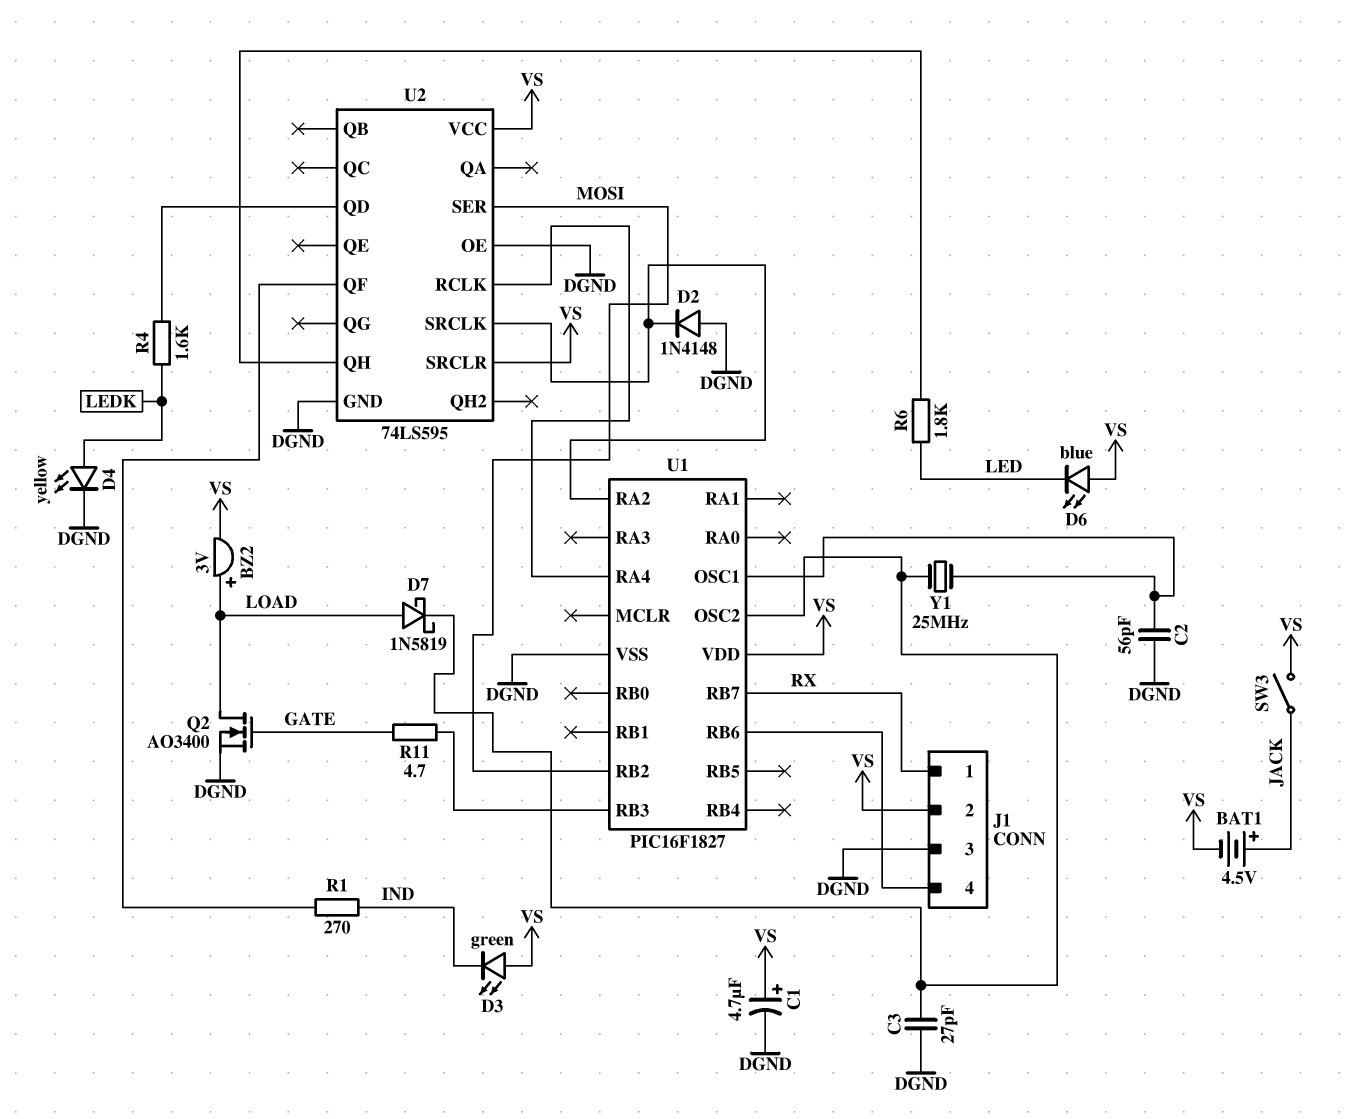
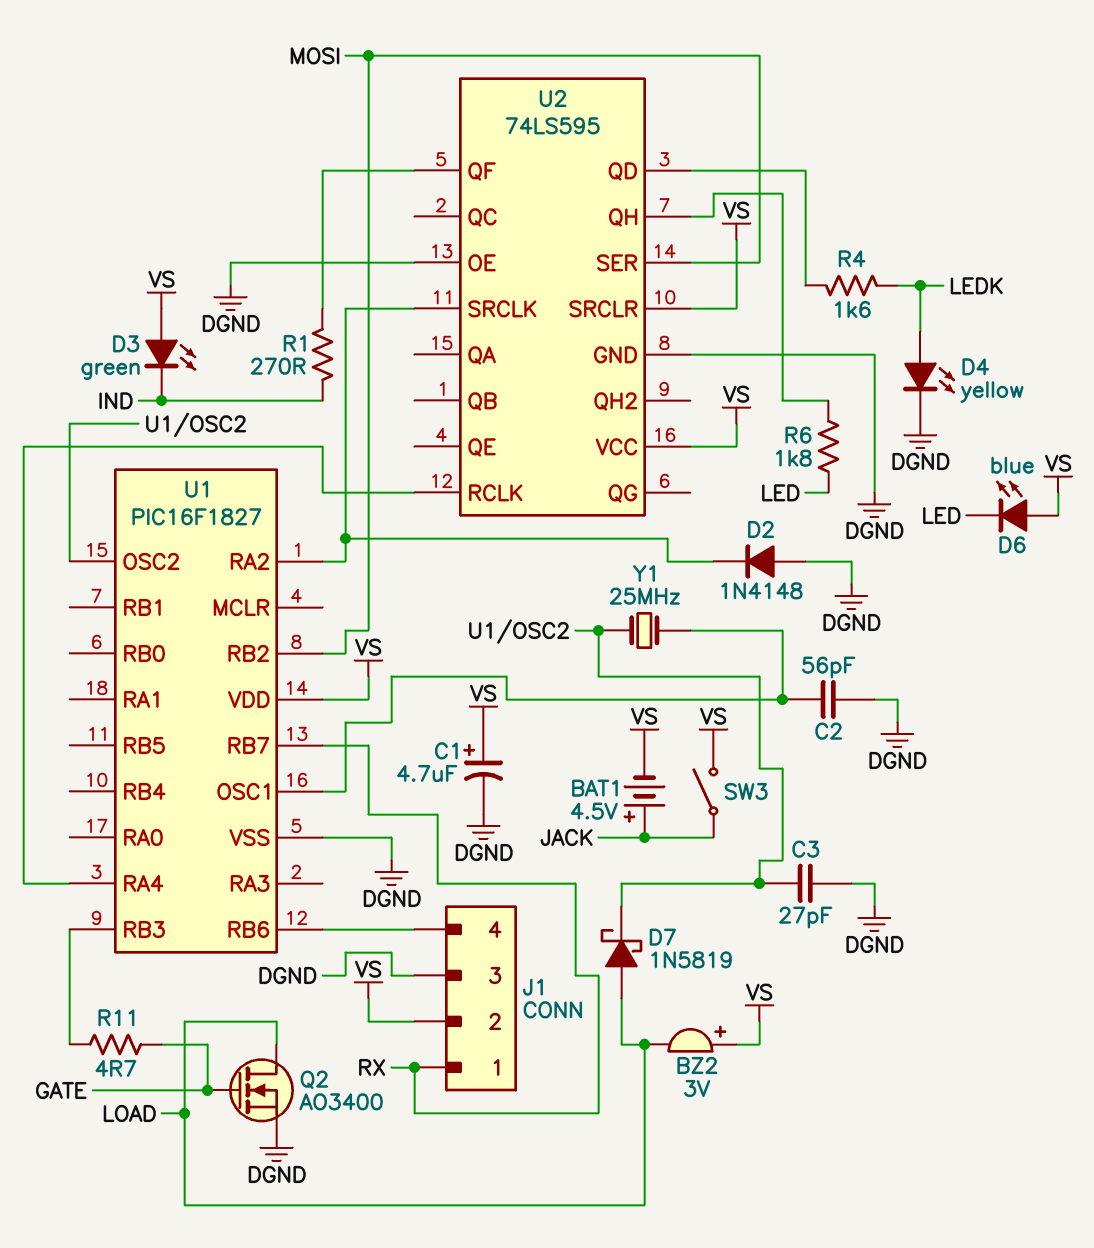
BZ2: buzzer 3V (plus LOAD, minus VS) -> buzzer 3V (plus VS, minus LOAD)

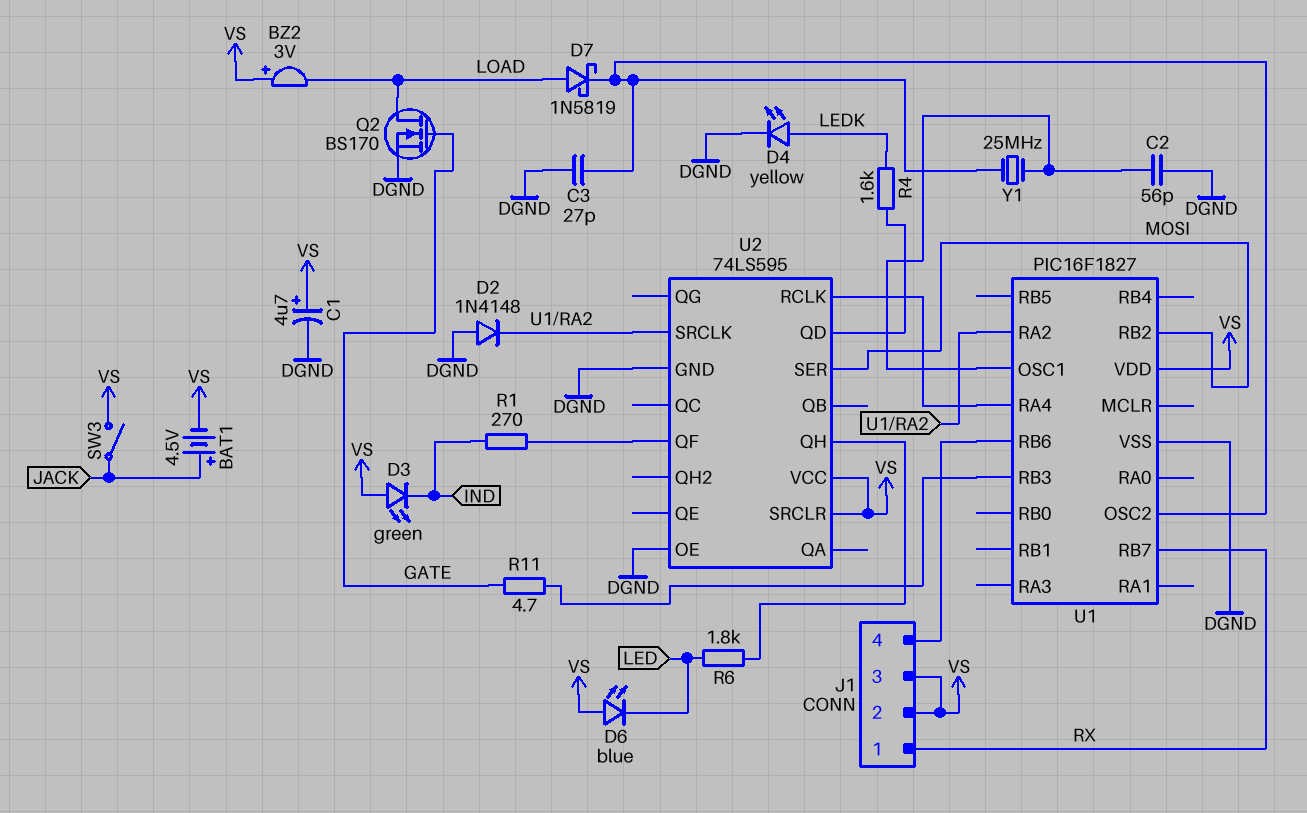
J1 pin 3: DGND -> VS
Q2: NMOS AO3400 (G GATE, D LOAD, S DGND) -> NMOS BS170 (G GATE, D LOAD, S DGND)

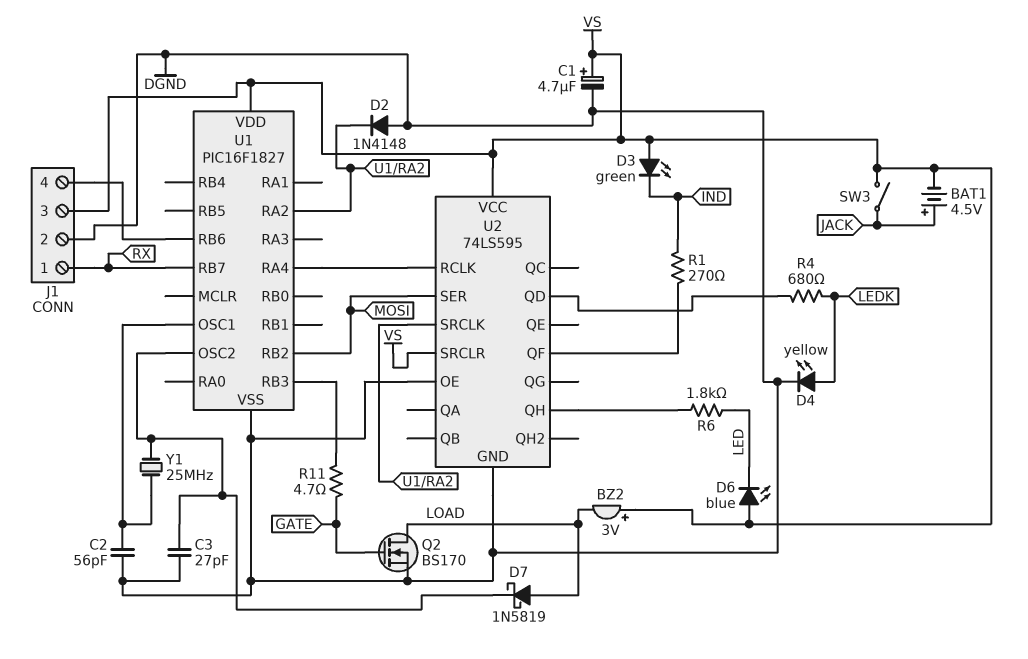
J1 pin 2: VS -> DGND
R4: 1.6k (LEDK, U2/QD) -> 680 (LEDK, U2/QD)

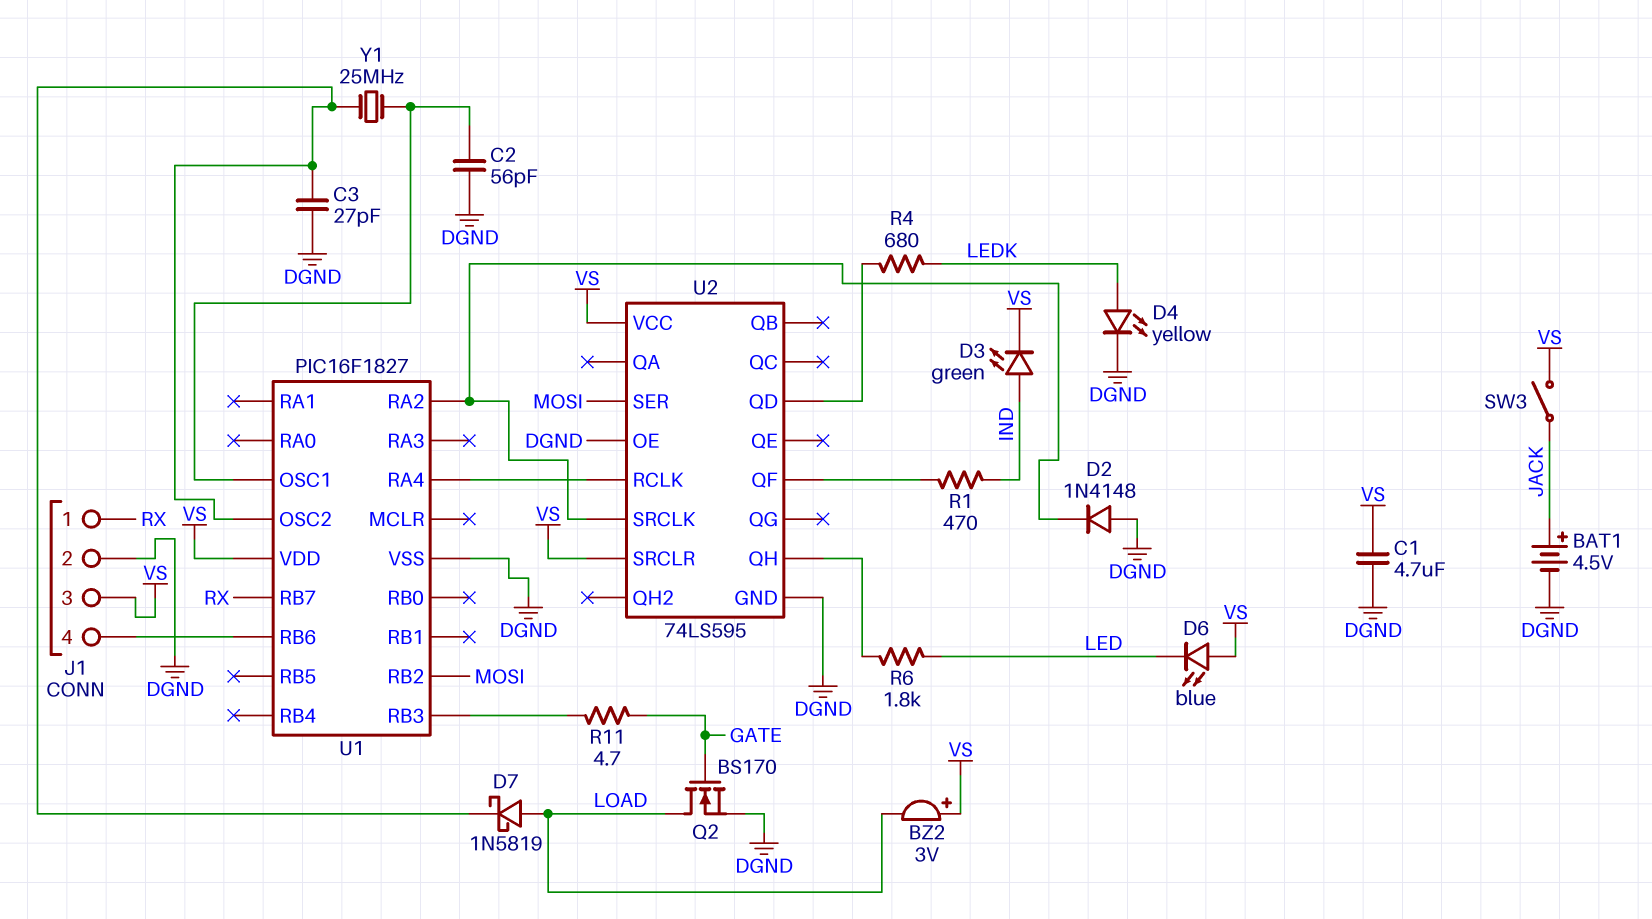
BAT1: 4.5V (plus JACK, minus VS) -> 4.5V (plus JACK, minus DGND)
C1: 4.7uF (plus VS, minus DGND) -> 4.7uF (DGND, VS)
D3: LED green (A VS, K IND) -> LED green (A IND, K VS)
R1: 270 (IND, U2/QF) -> 470 (IND, U2/QF)

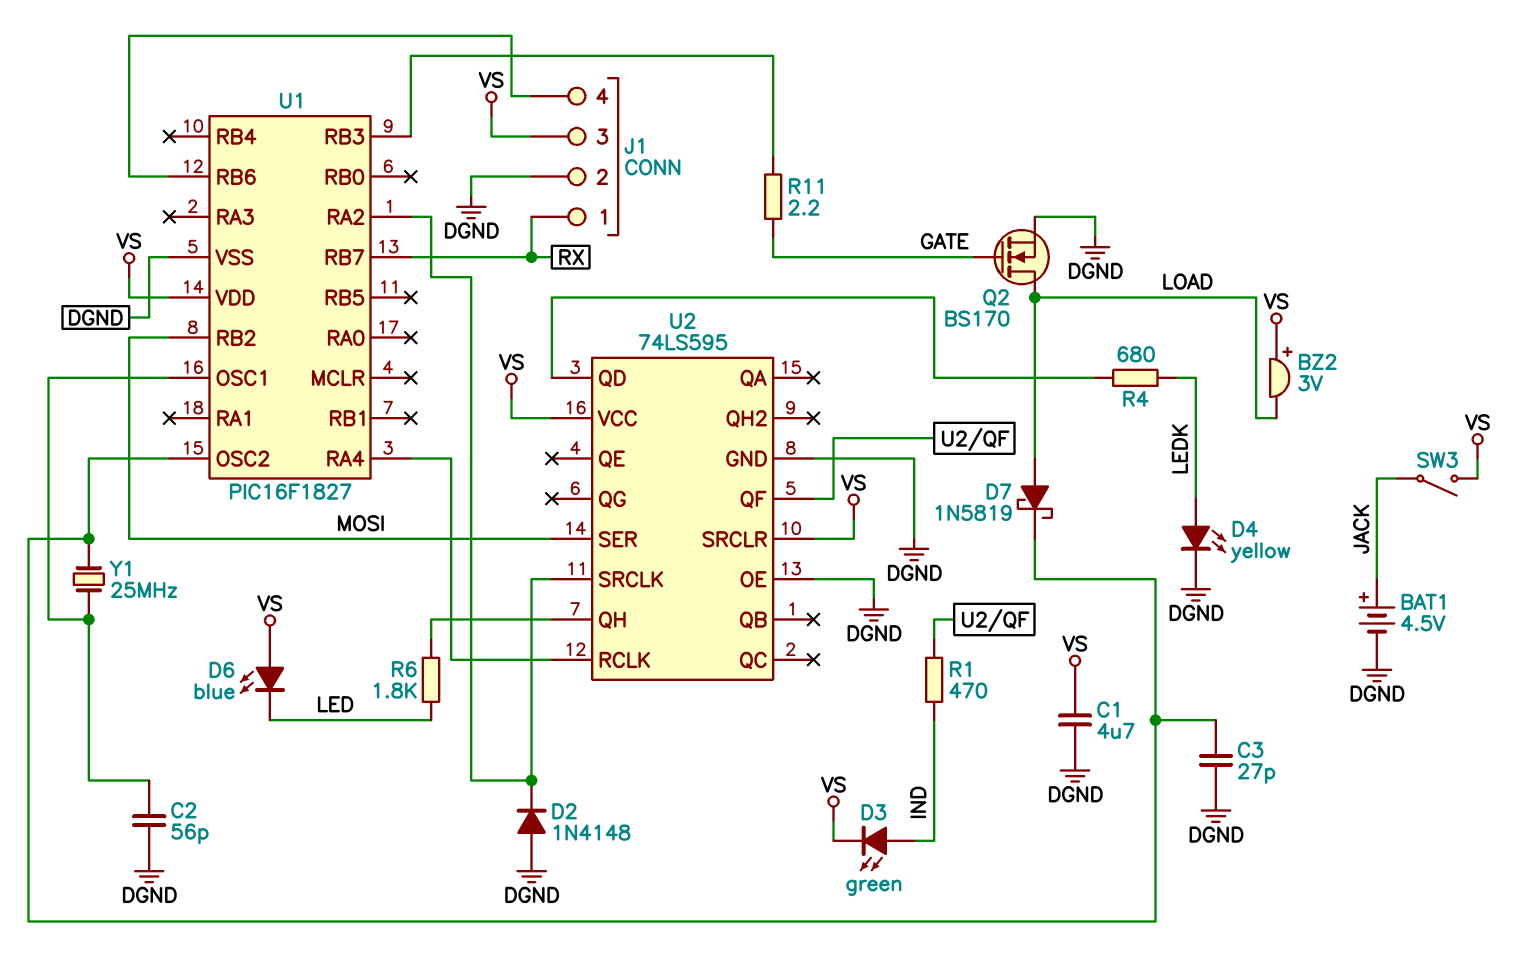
R11: 4.7 (GATE, U1/RB3) -> 2.2 (GATE, U1/RB3)

